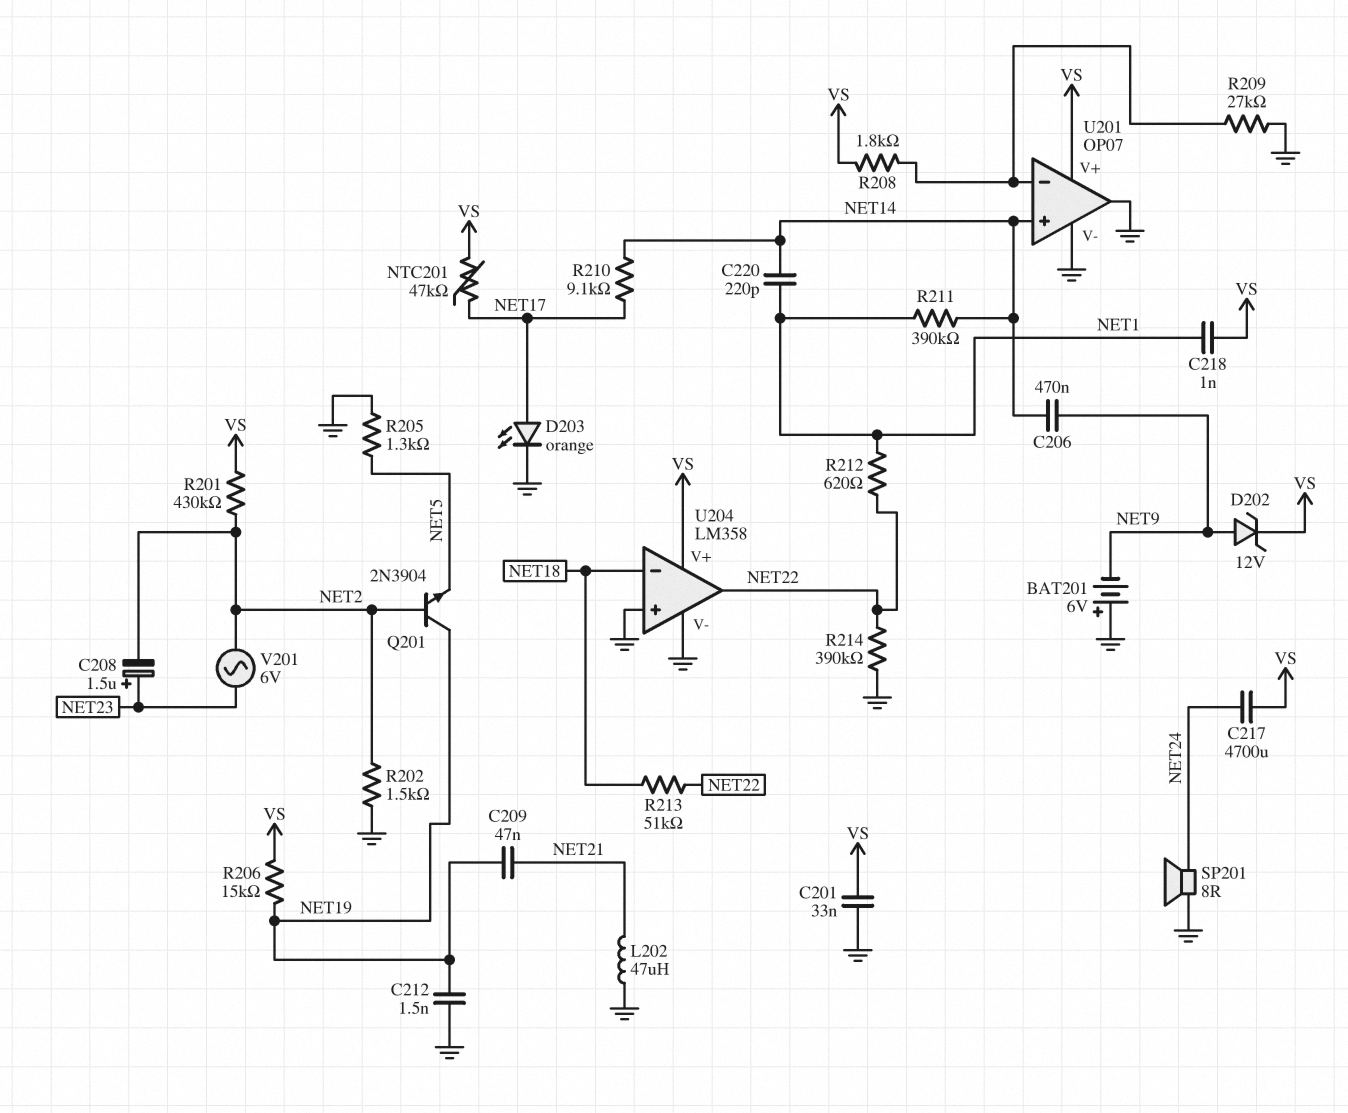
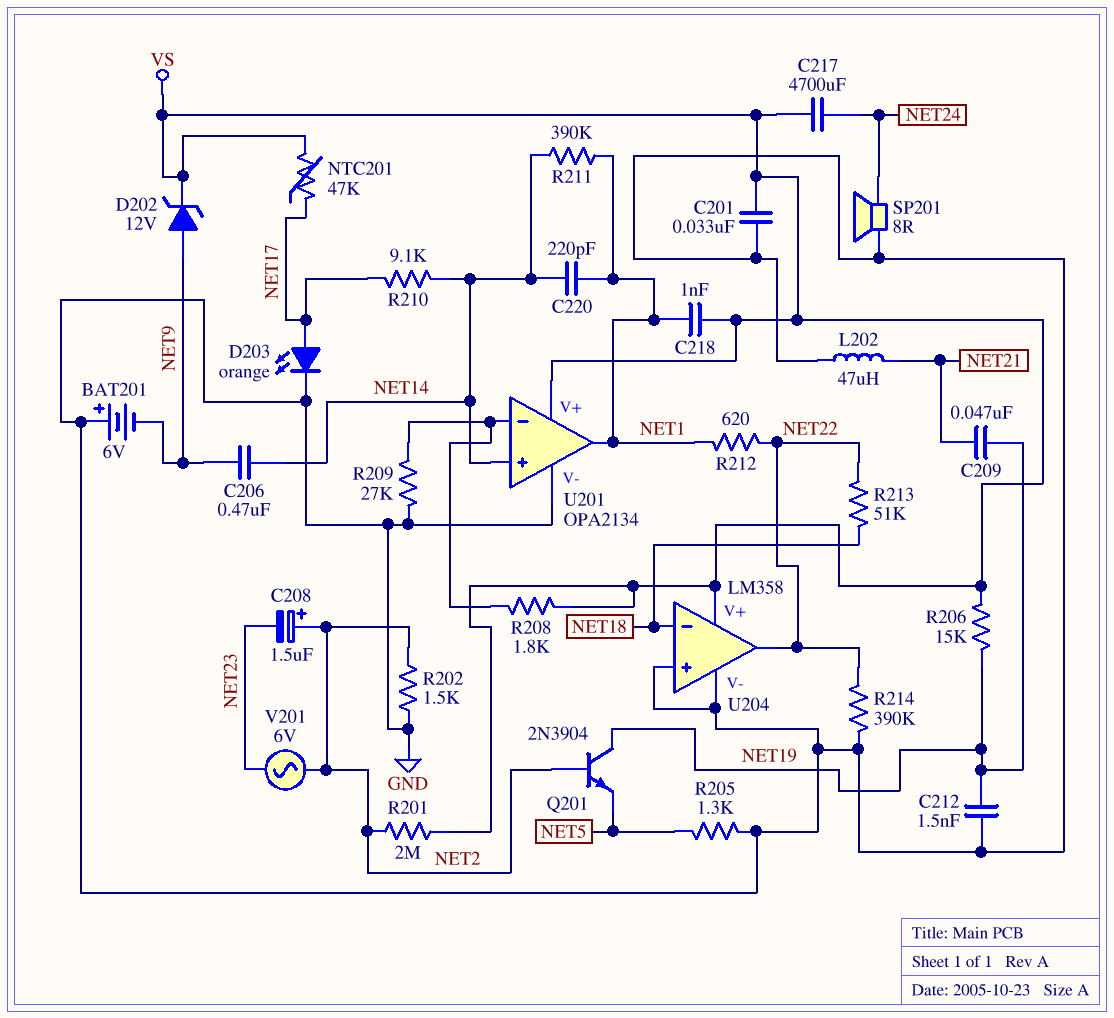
C208: 1.5uF (plus NET23, minus NET2) -> 1.5uF (plus NET2, minus NET23)
R201: 430k (NET2, VS) -> 2M (NET2, VS)
U201: OP07 -> OPA2134
U201 pin out: GND -> NET1

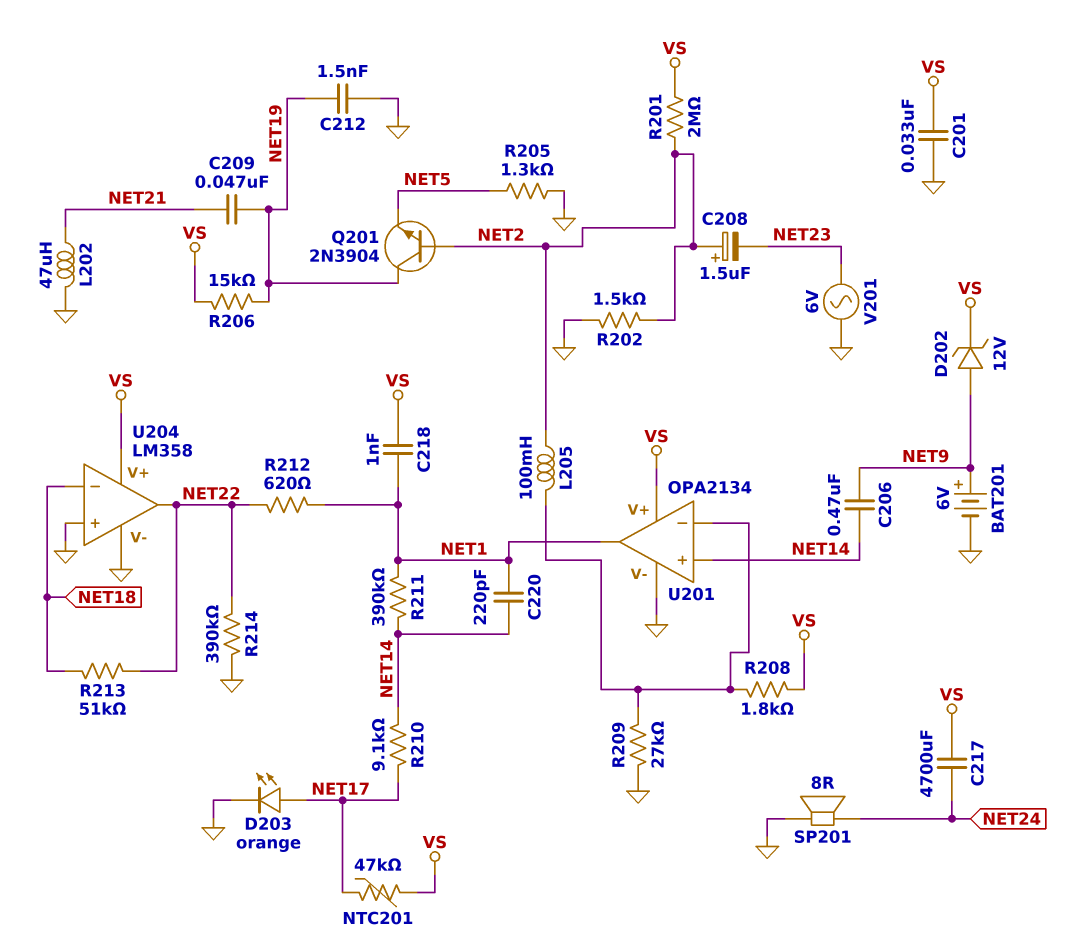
BAT201: 6V (plus GND, minus NET9) -> 6V (plus NET9, minus GND)
L205: none -> 100mH (NET2, U201/in-)
V201: AC 6V (NET2, NET23) -> AC 6V (GND, NET23)

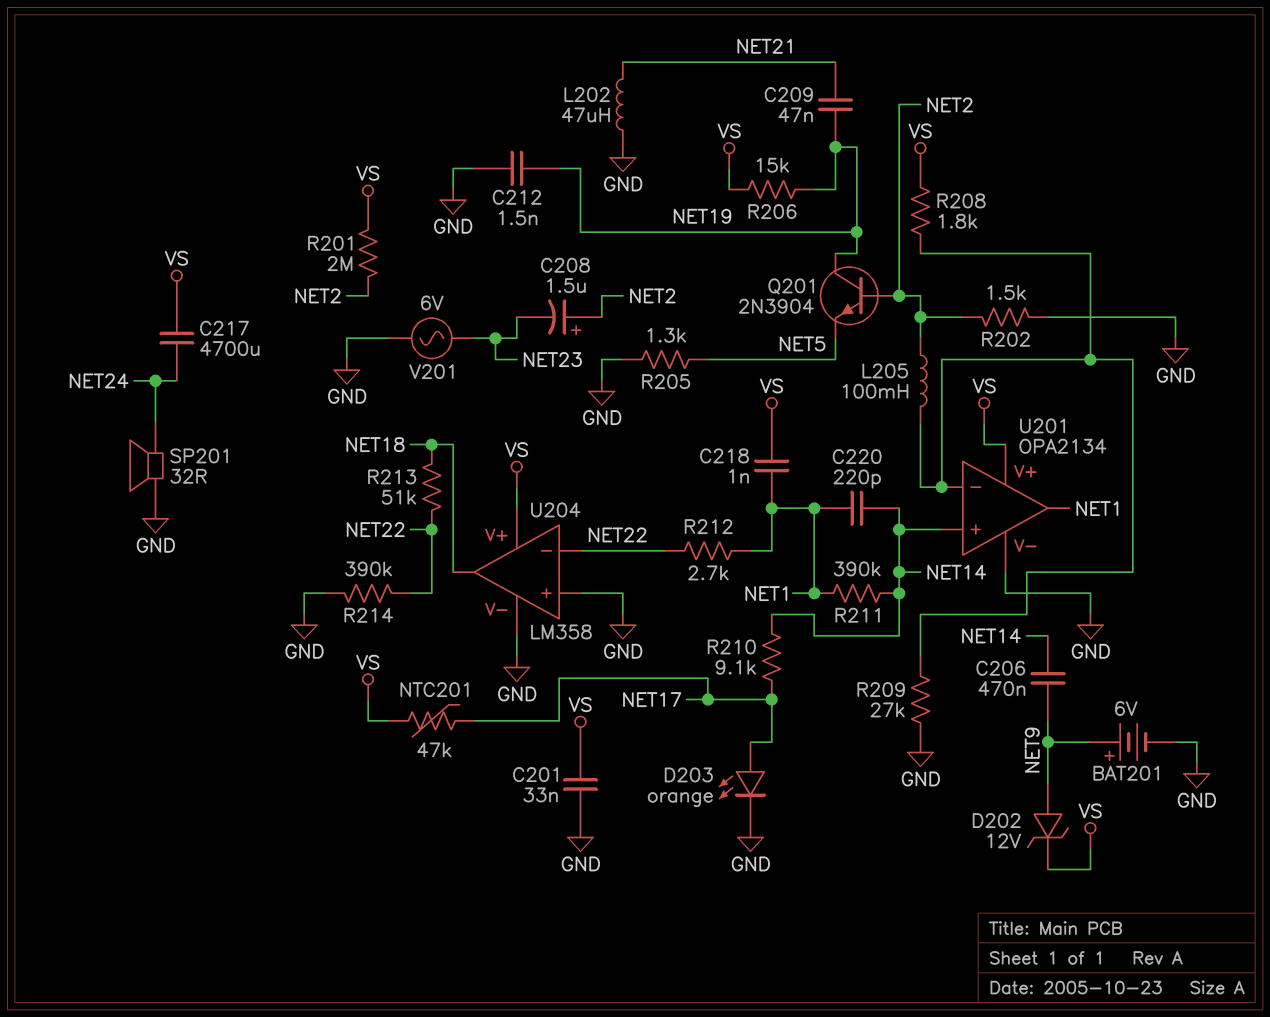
R212: 620 (NET1, NET22) -> 2.7k (NET1, NET22)
SP201: speaker 8R (GND, NET24) -> speaker 32R (GND, NET24)
U204 pin in-: NET18 -> NET22
U204 pin out: NET22 -> NET18

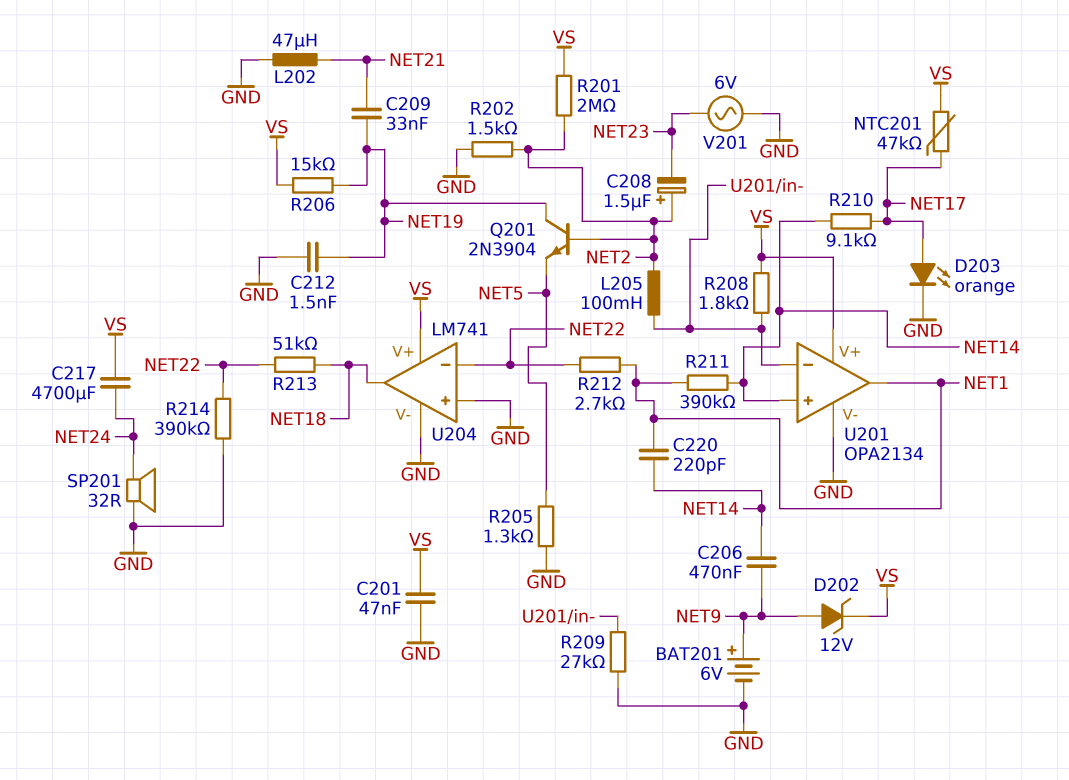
C201: 33nF (GND, VS) -> 47nF (GND, VS)
C209: 47nF (NET19, NET21) -> 33nF (NET19, NET21)
C218: 1nF (NET1, VS) -> none
U204: LM358 -> LM741

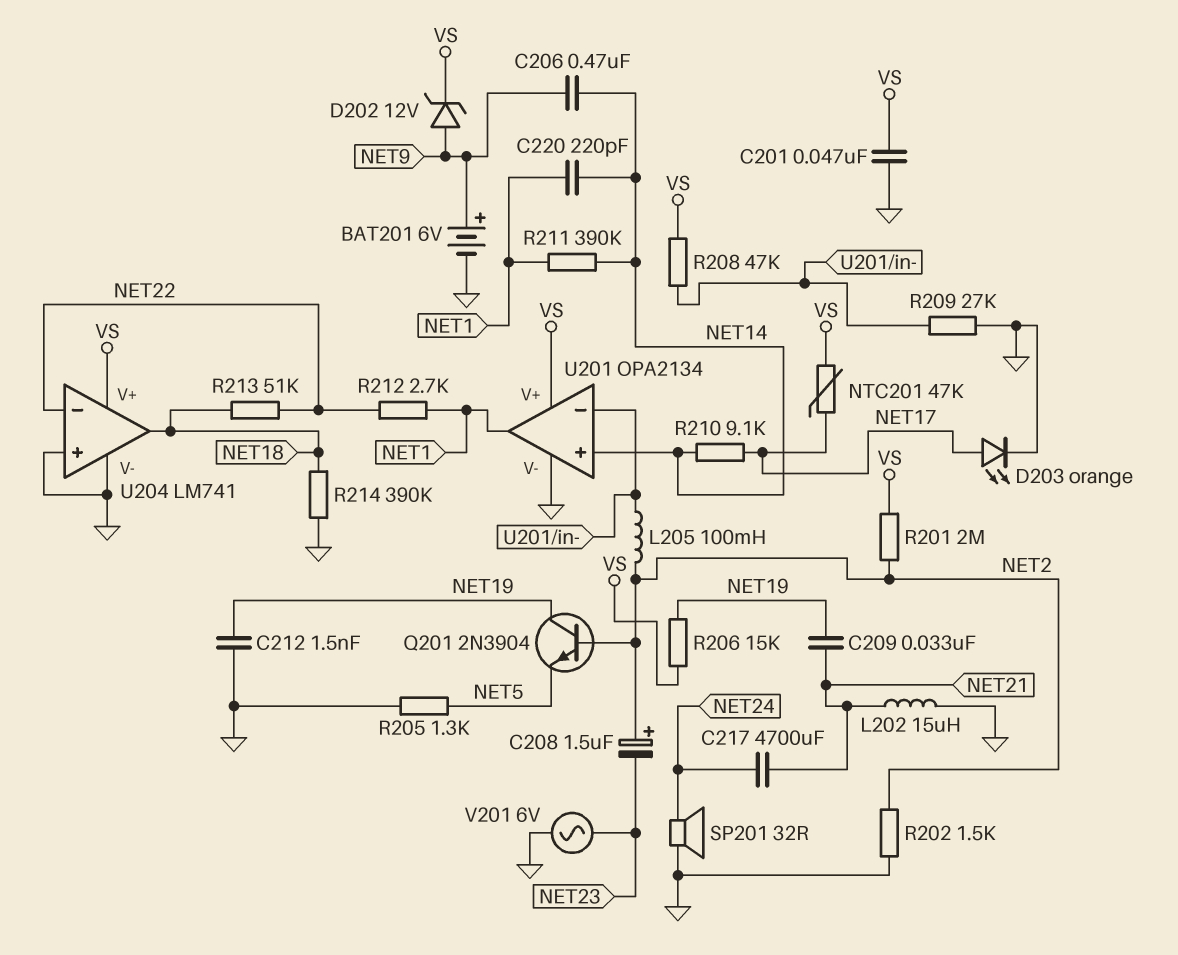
C217: 4700uF (NET24, VS) -> 4700uF (NET21, NET24)
L202: 47uH (GND, NET21) -> 15uH (GND, NET21)
R208: 1.8k (U201/in-, VS) -> 47k (U201/in-, VS)
R214: 390k (GND, NET22) -> 390k (GND, NET18)

